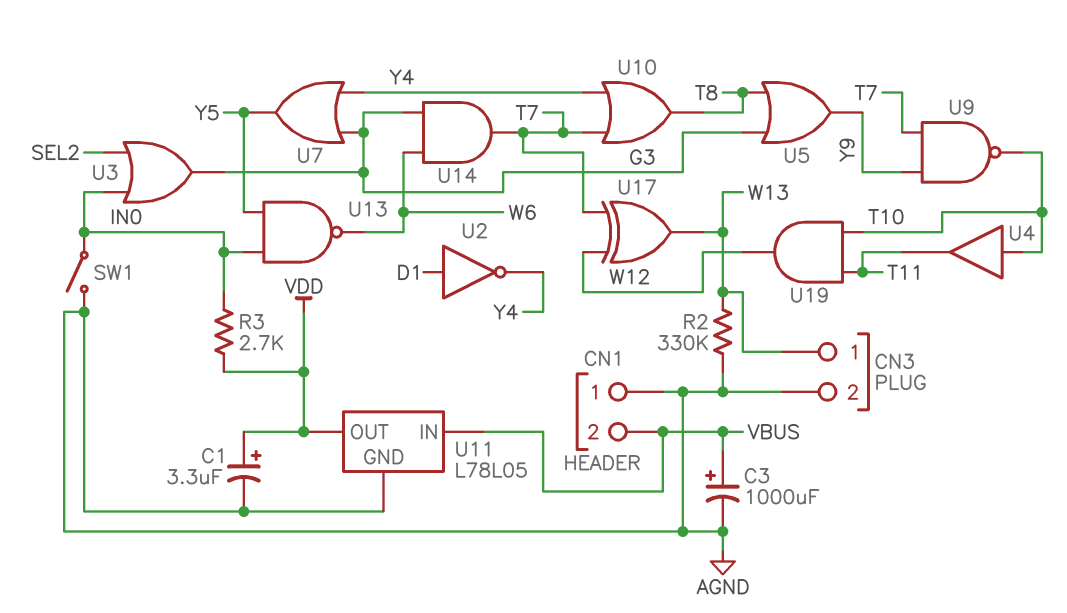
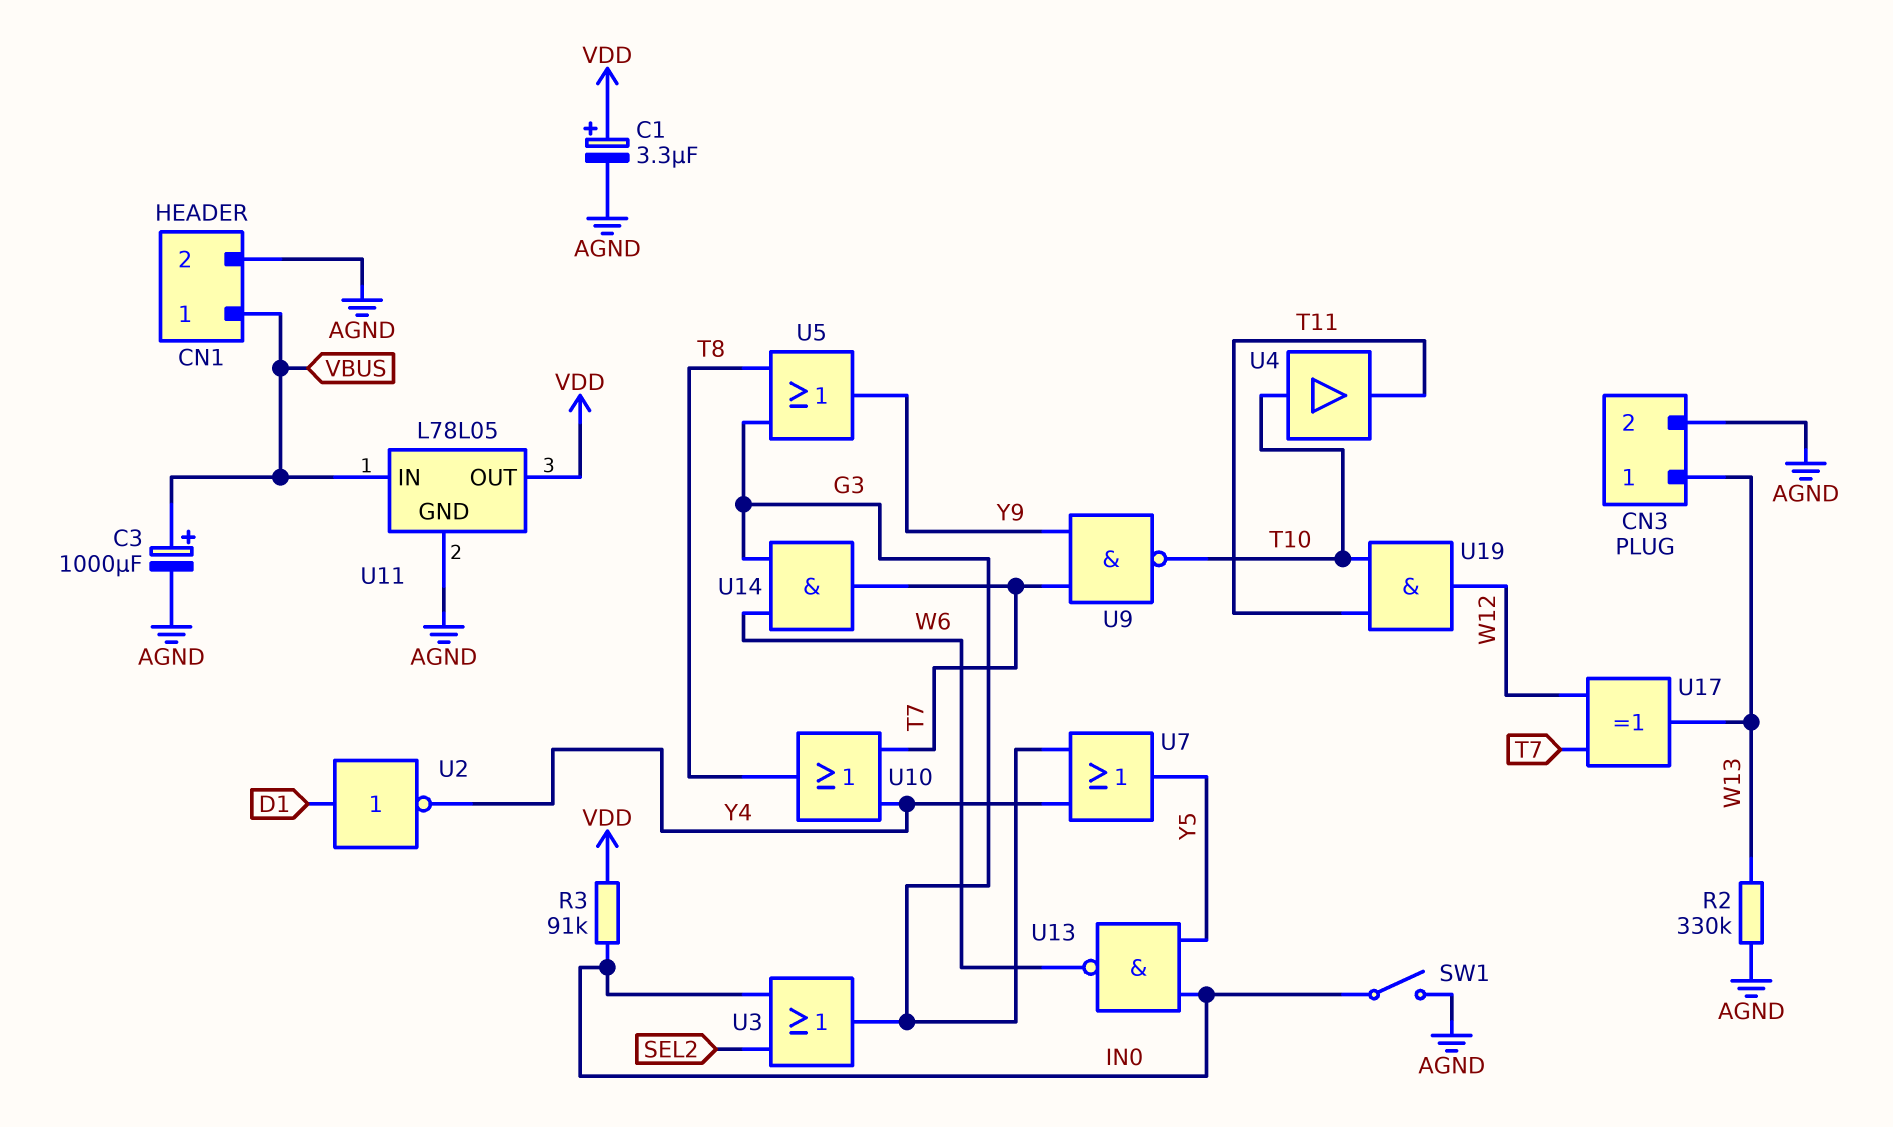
CN1 pin 1: AGND -> VBUS
CN1 pin 2: VBUS -> AGND
R3: 2.7k (IN0, VDD) -> 91k (IN0, VDD)

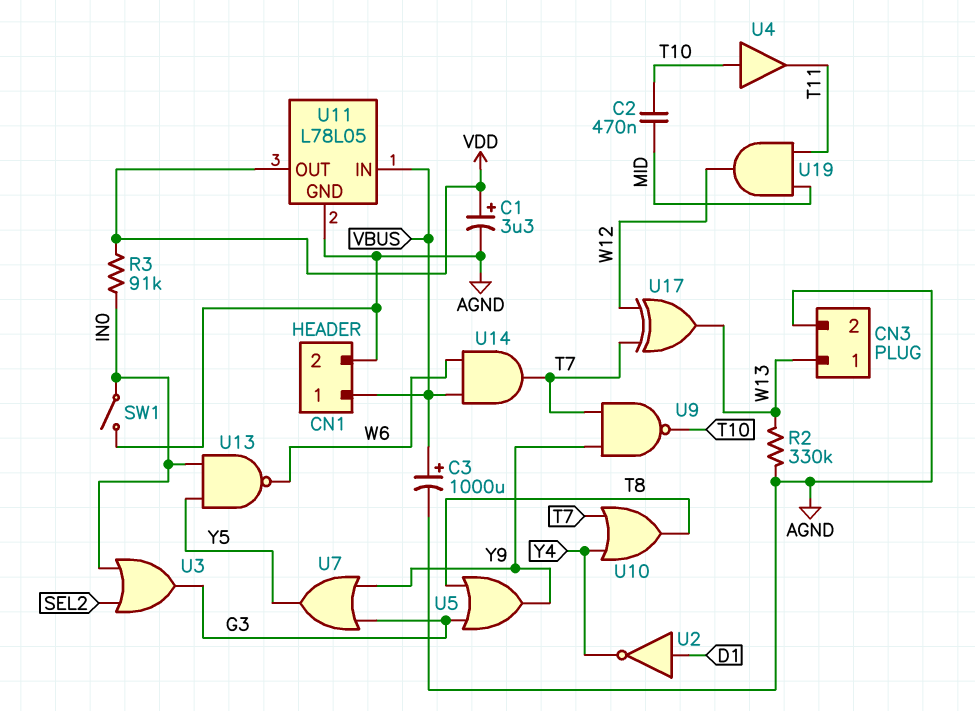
C2: none -> 470nF (MID, T10)
U7: OR (in G3, in Y4, out Y5) -> OR (in G3, in Y9, out Y5)
U14: AND (in G3, in W6, out T7) -> AND (in VBUS, in W6, out T7)
U19: AND (in T10, in T11, out W12) -> AND (in MID, in T11, out W12)

